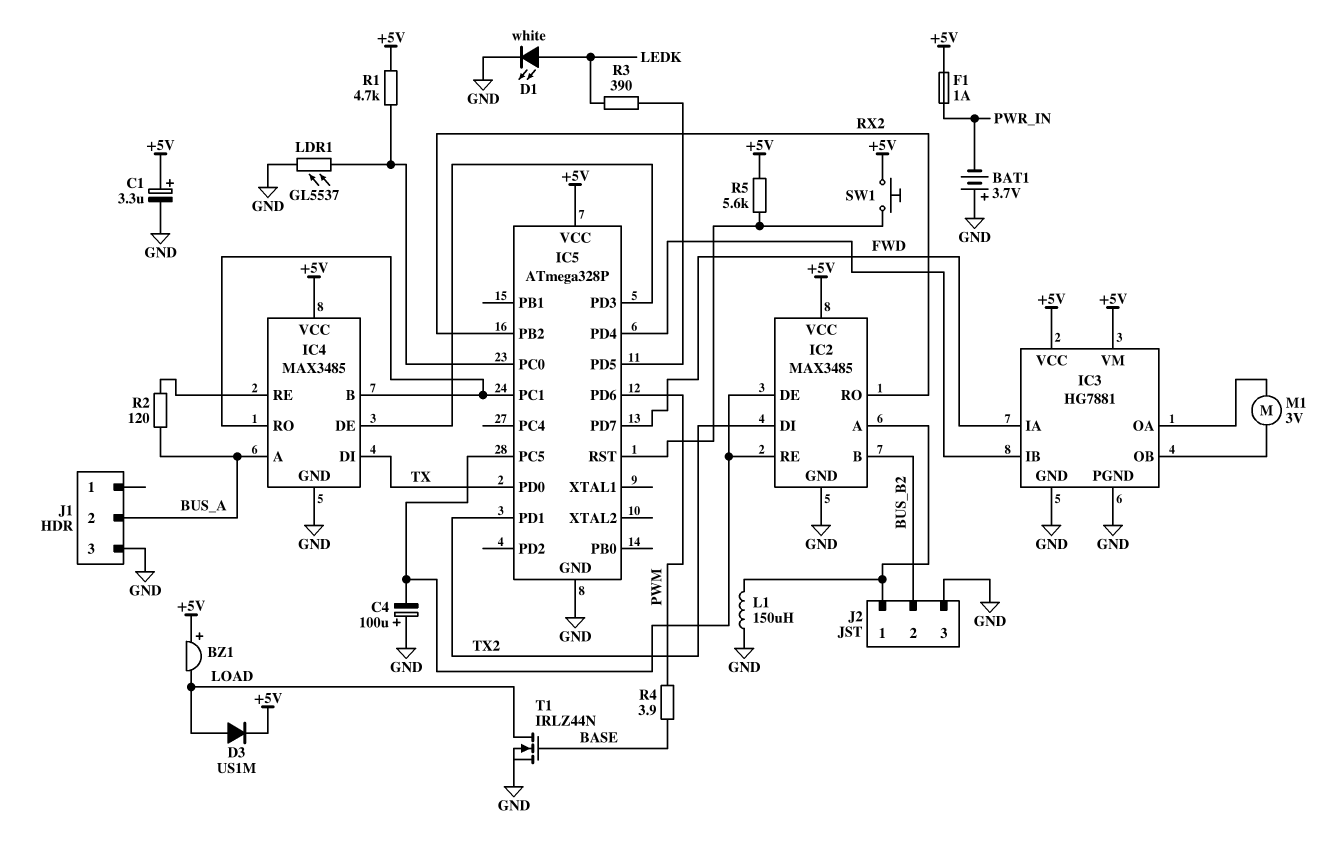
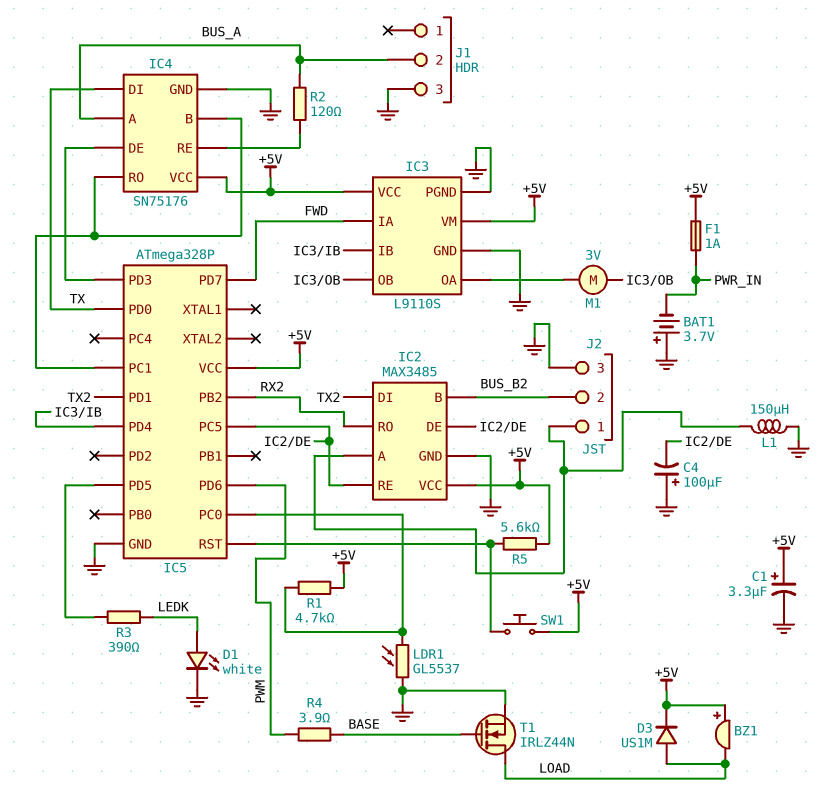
IC3: HG7881 -> L9110S
IC4: MAX3485 -> SN75176

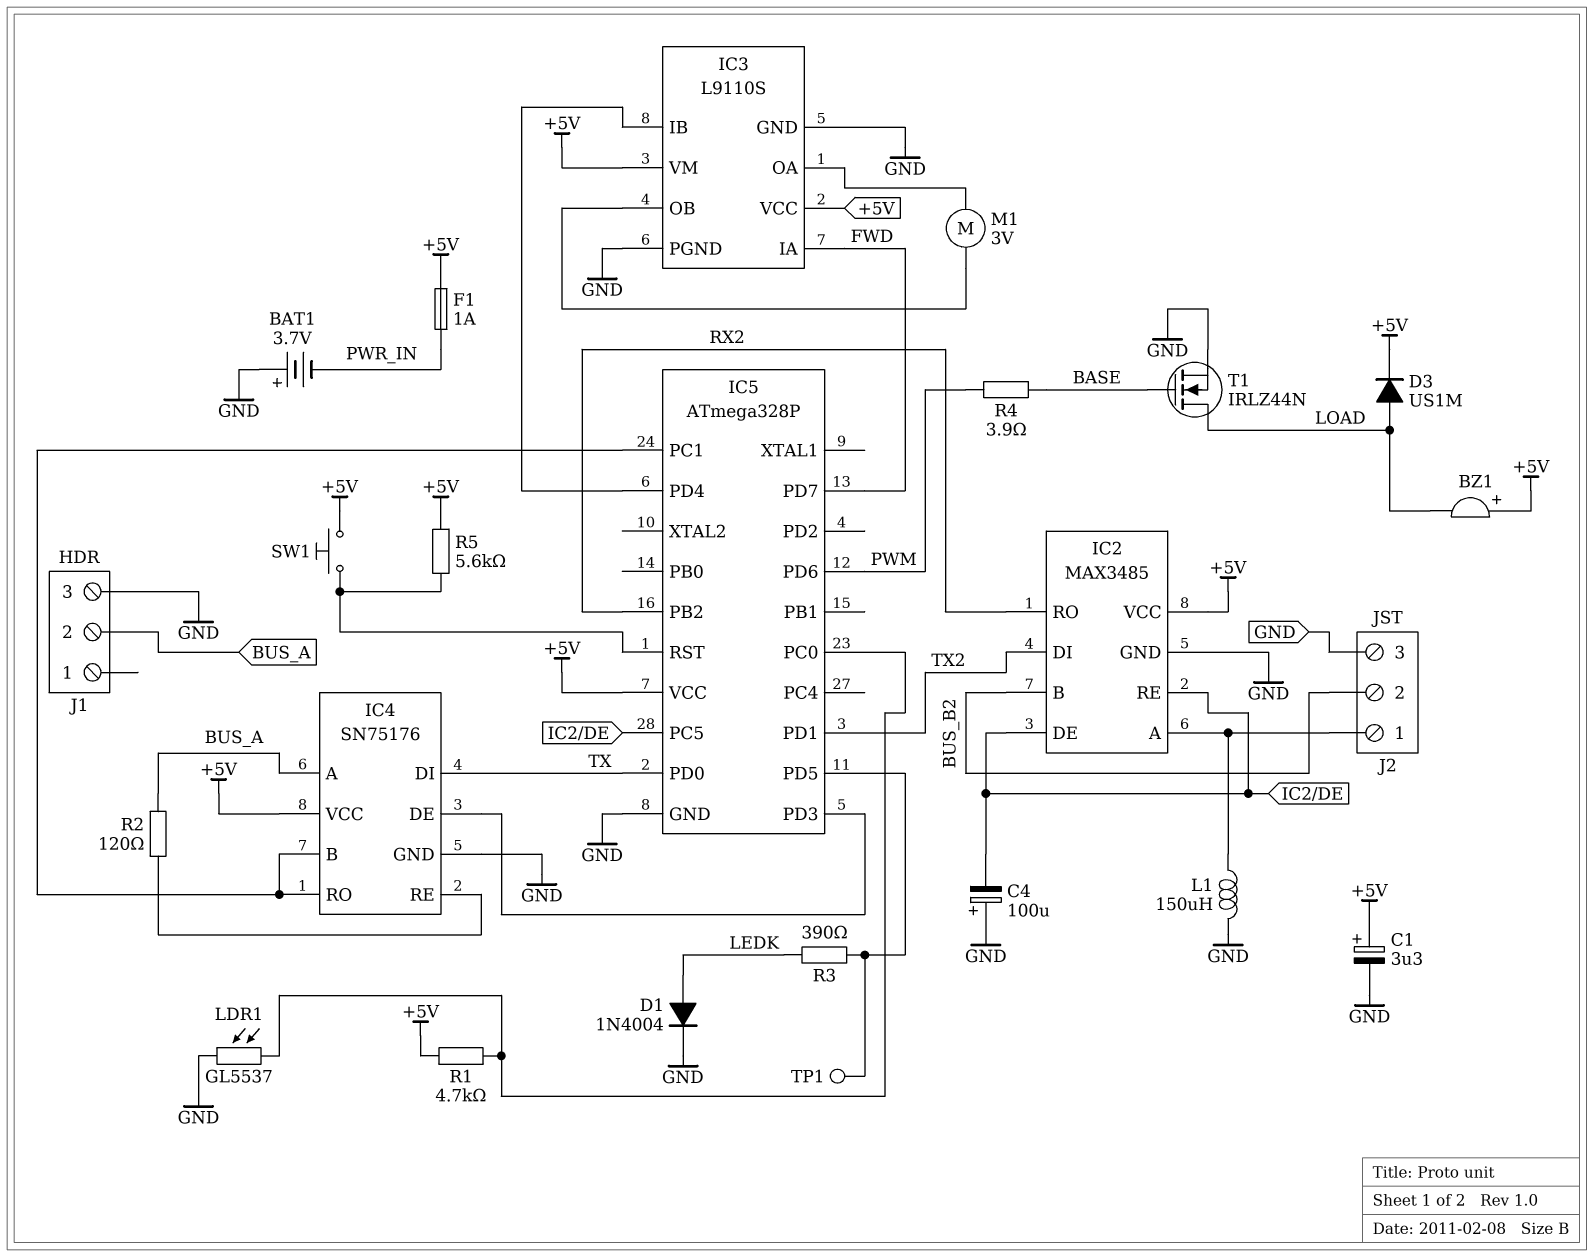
D1: LED white (A LEDK, K GND) -> diode 1N4004 (A LEDK, K GND)
TP1: none -> test point (IC5/PD5)

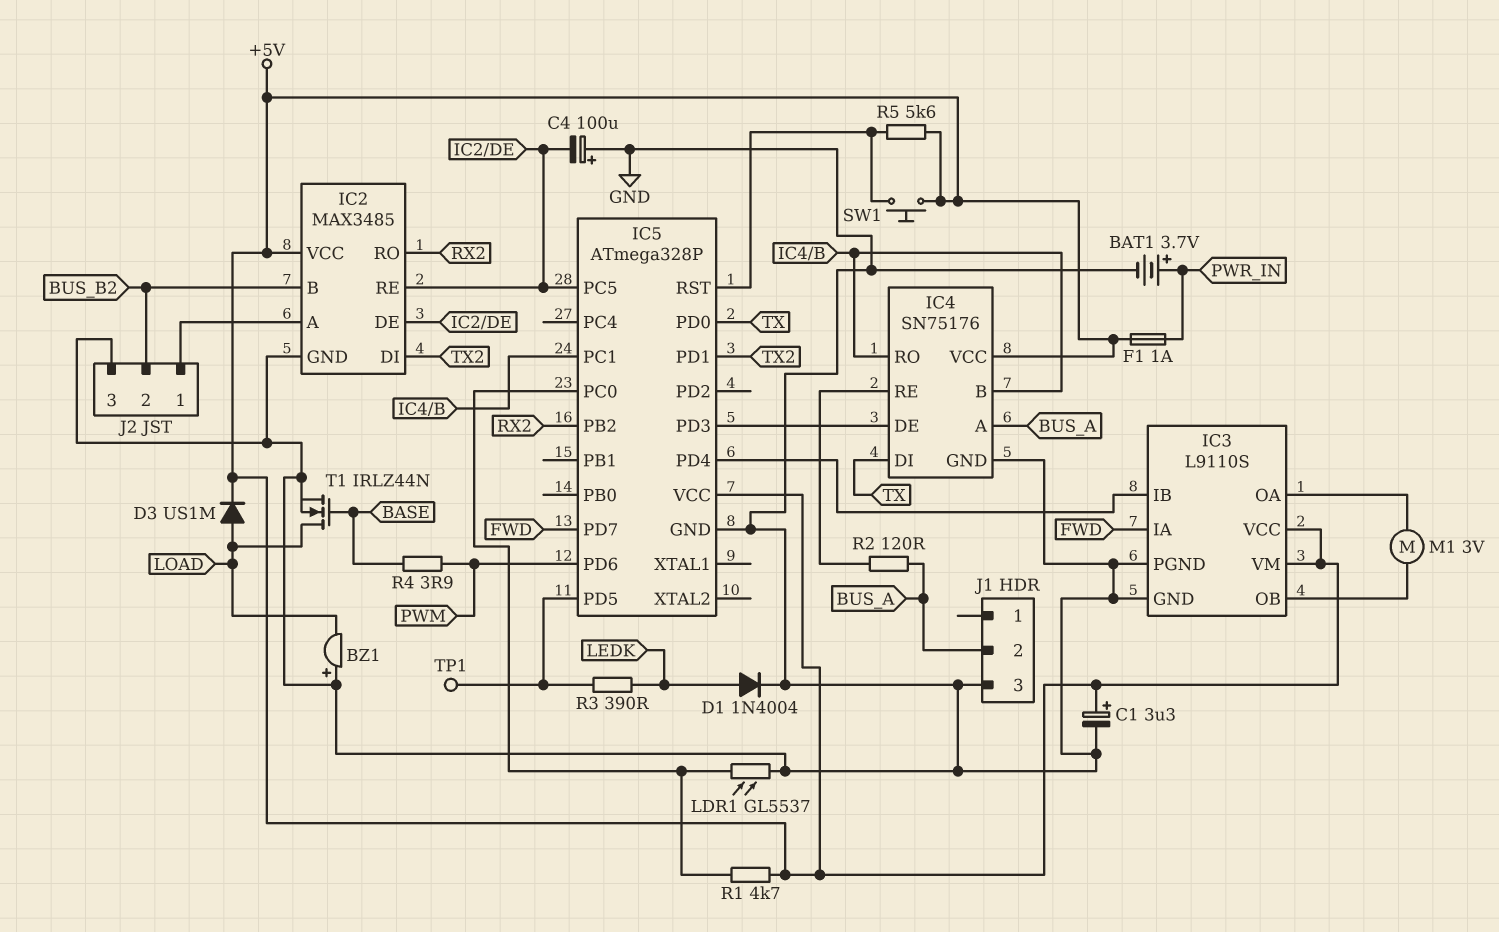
BAT1: 3.7V (plus GND, minus PWR_IN) -> 3.7V (plus PWR_IN, minus GND)
BZ1: buzzer (plus +5V, minus LOAD) -> buzzer (plus GND, minus LOAD)
L1: 150uH (GND, IC2/A) -> none

